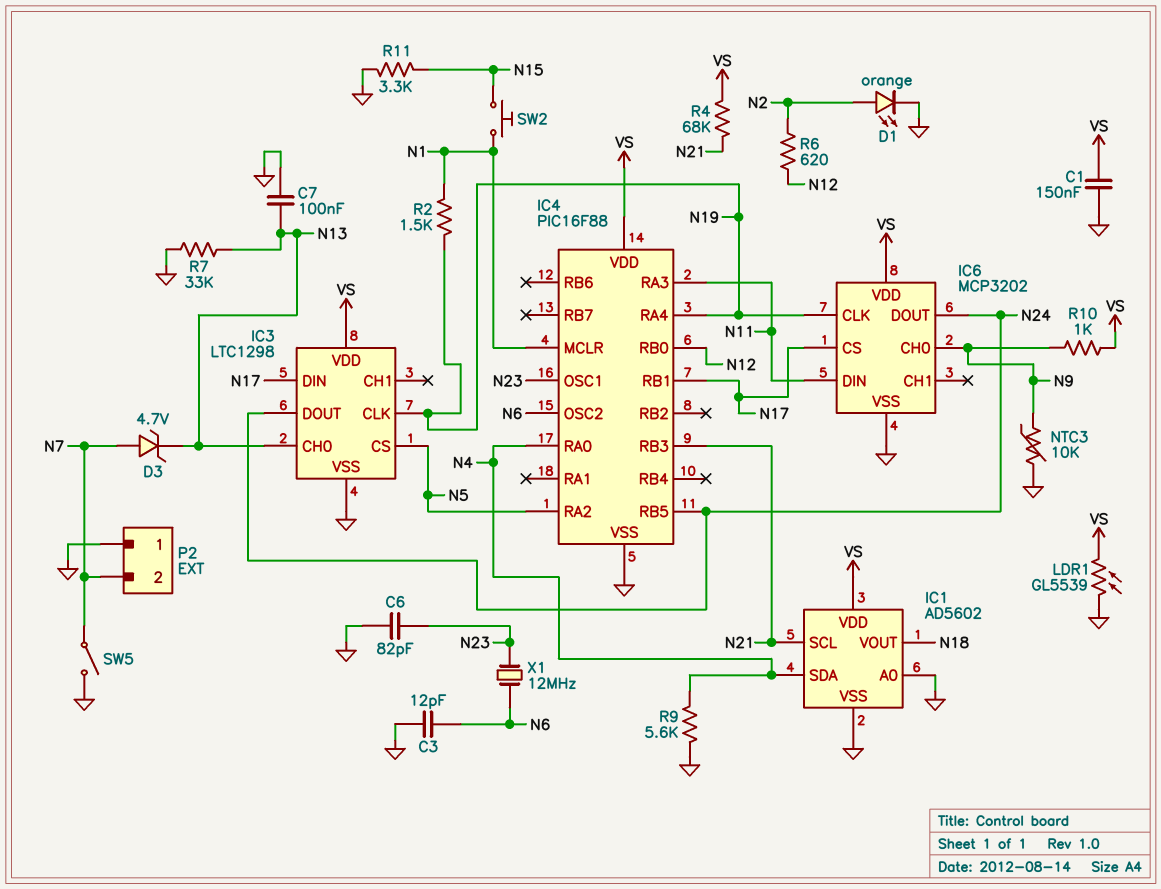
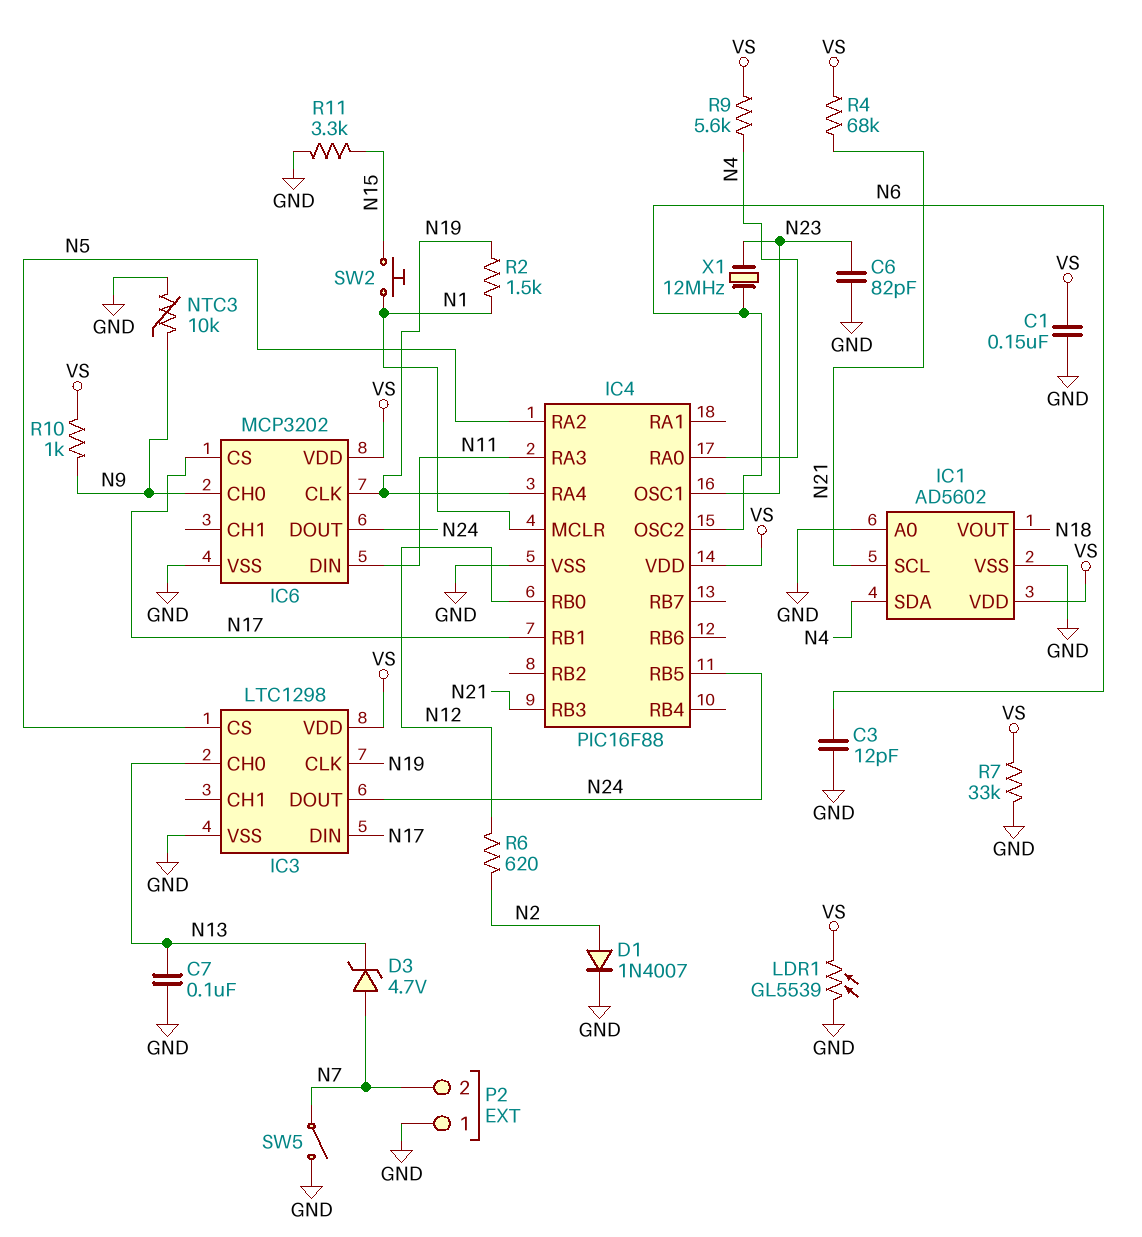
D1: LED orange (A N2, K GND) -> diode 1N4007 (A N2, K GND)
R7: 33k (GND, N13) -> 33k (GND, VS)
R9: 5.6k (GND, N4) -> 5.6k (N4, VS)

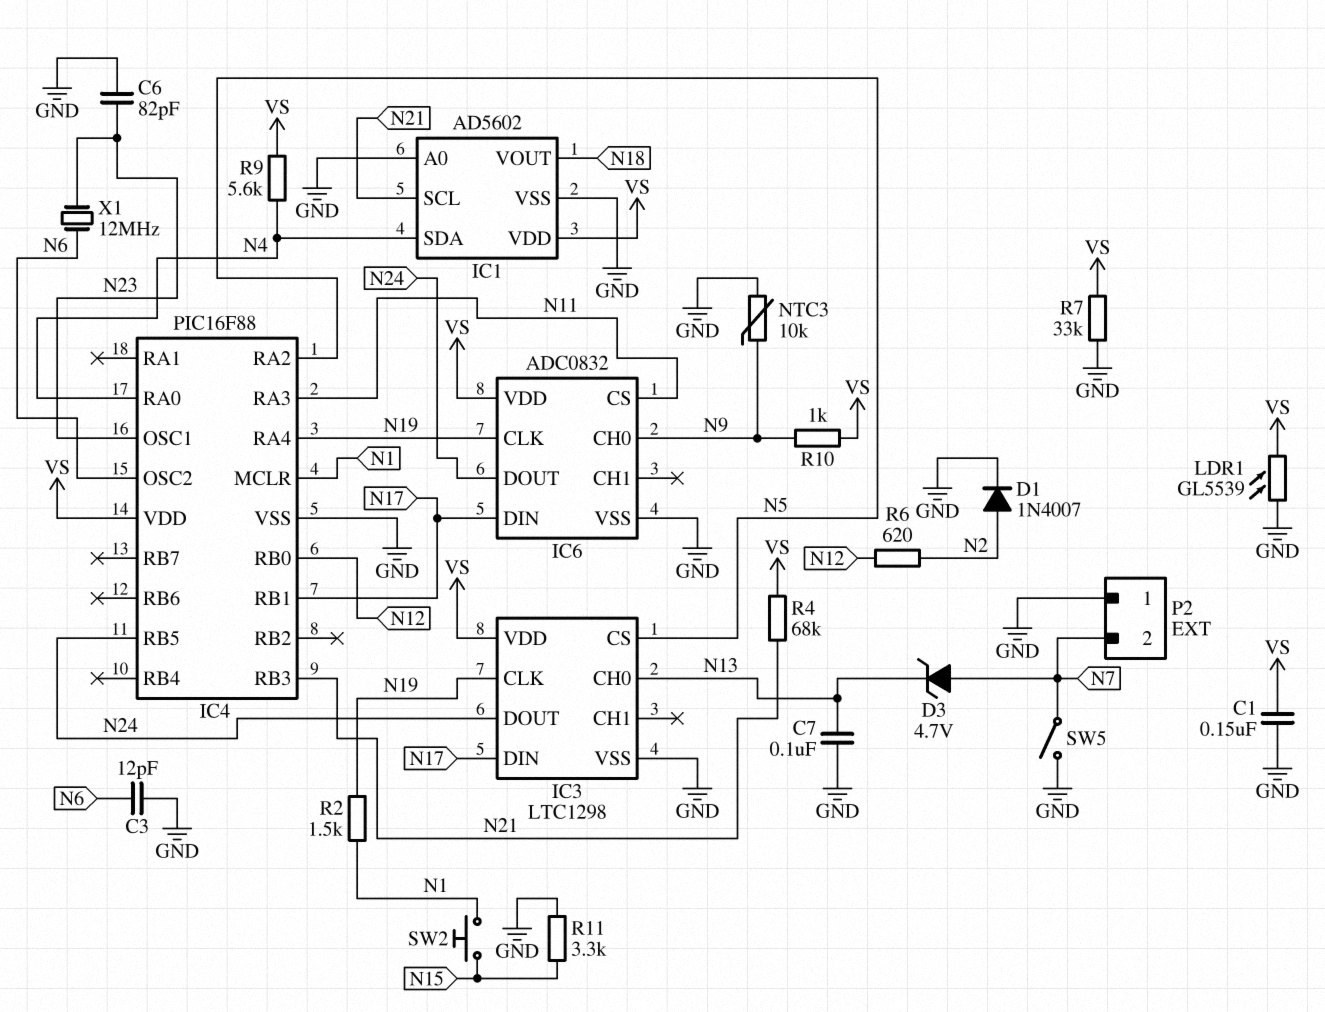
IC6: MCP3202 -> ADC0832
IC6 pin CS: N17 -> N11
IC6 pin DIN: N11 -> N17

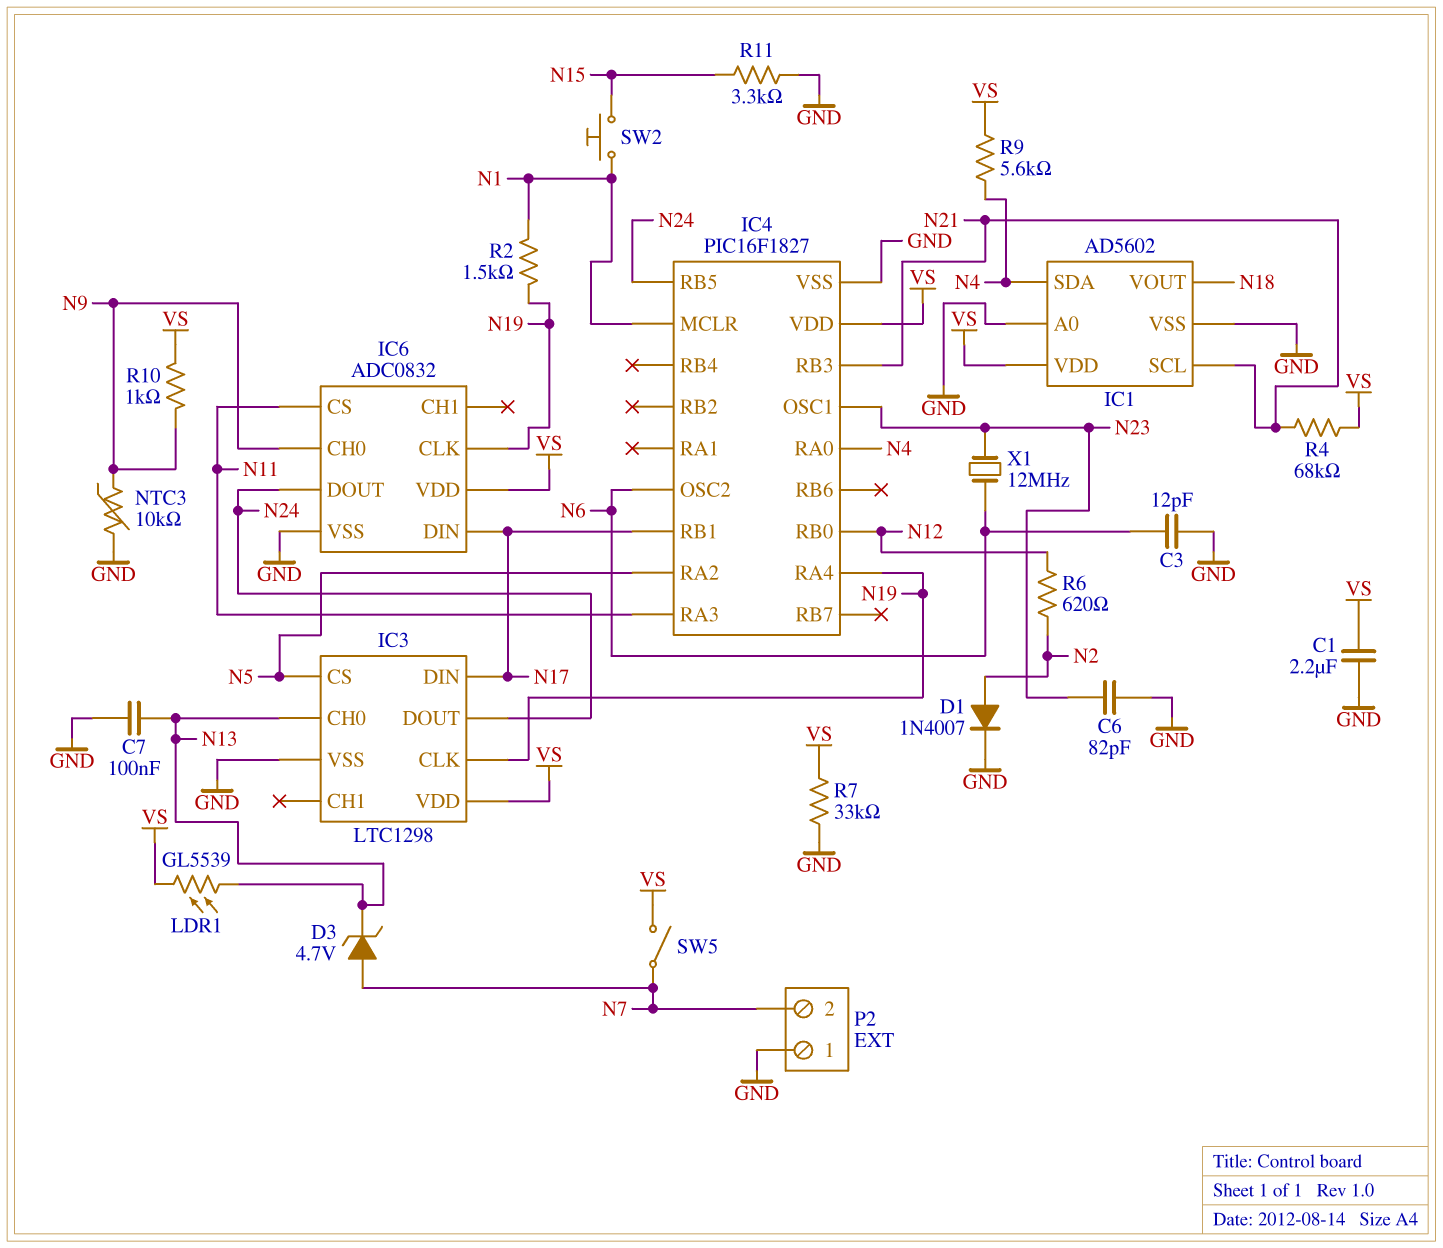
C1: 150nF (GND, VS) -> 2.2uF (GND, VS)
IC4: PIC16F88 -> PIC16F1827
LDR1: GL5539 (GND, VS) -> GL5539 (N13, VS)
SW5: switch (GND, N7) -> switch (N7, VS)

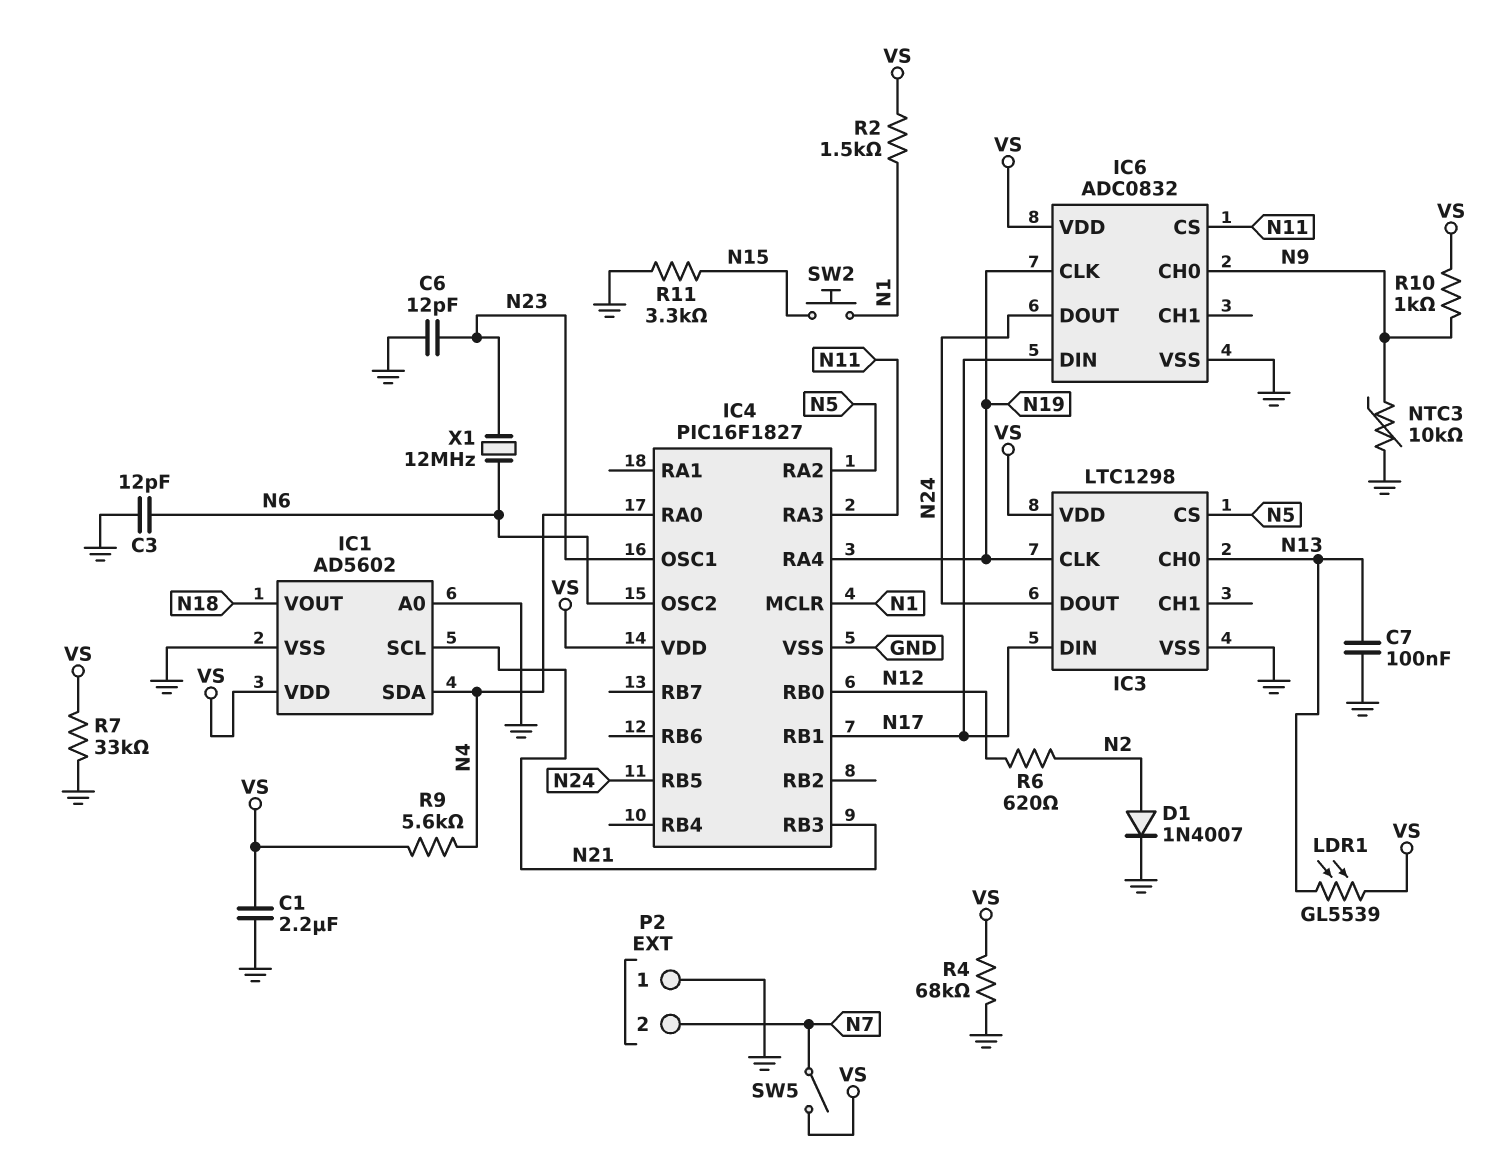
C6: 82pF (GND, N23) -> 12pF (GND, N23)
D3: zener 4.7V (A N7, K N13) -> none
R2: 1.5k (N1, N19) -> 1.5k (N1, VS)
R4: 68k (N21, VS) -> 68k (GND, VS)

